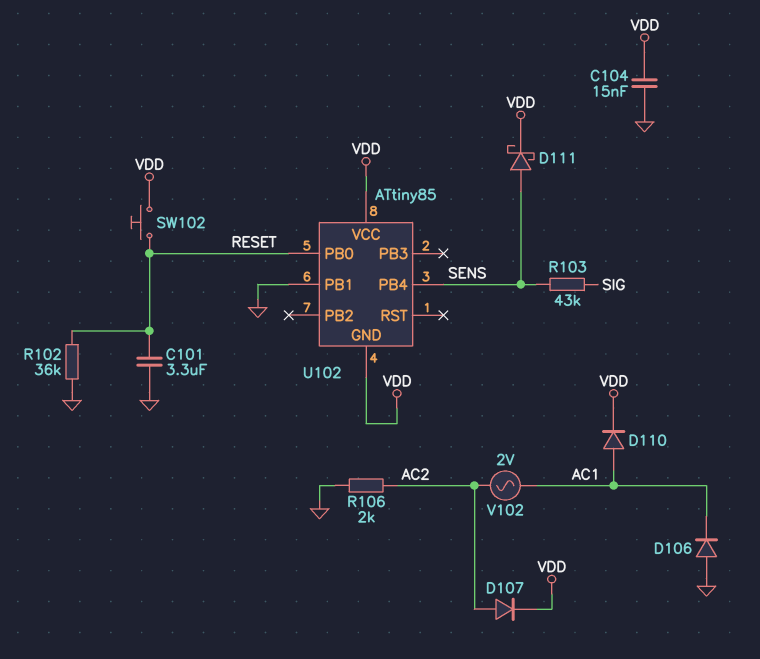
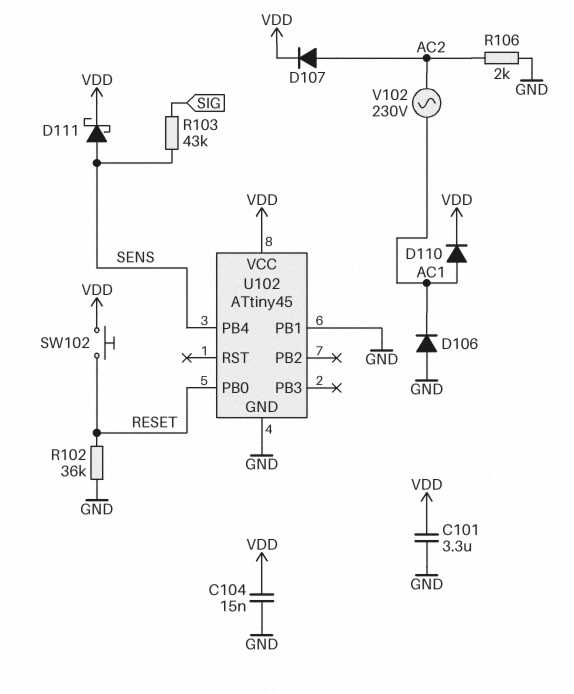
C101: 3.3uF (GND, RESET) -> 3.3uF (GND, VDD)
U102: ATtiny85 -> ATtiny45
U102 pin GND: VDD -> GND
V102: AC 2V (AC1, AC2) -> AC 230V (AC1, AC2)

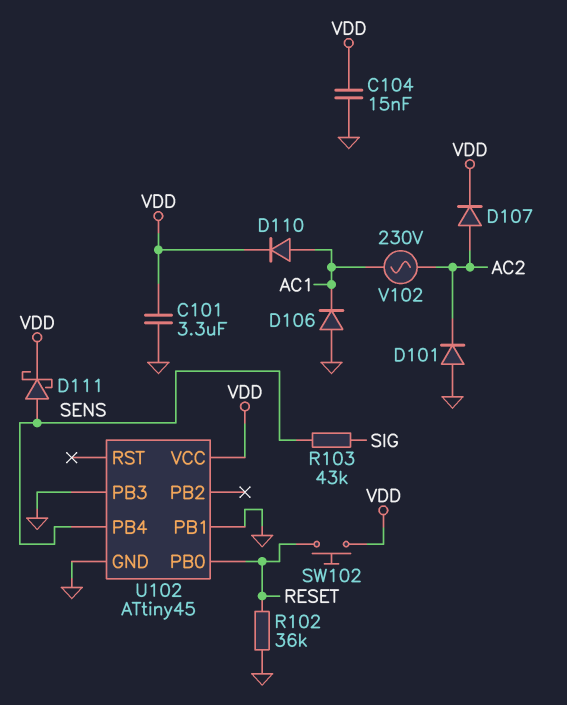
D101: none -> diode (A GND, K AC2)
R106: 2k (AC2, GND) -> none
U102 pin PB3: none -> GND

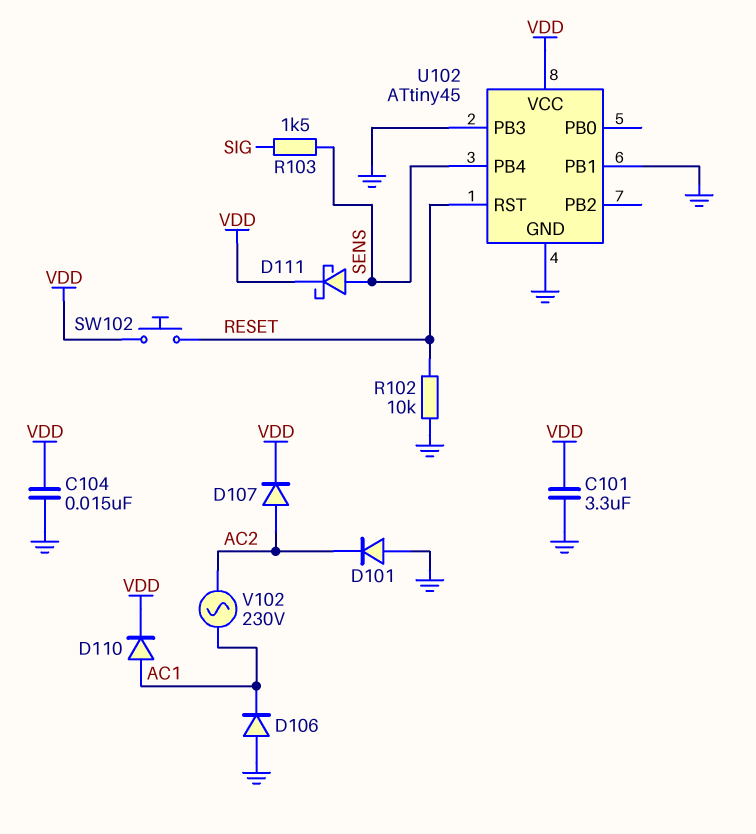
R102: 36k (GND, RESET) -> 10k (GND, RESET)
R103: 43k (SENS, SIG) -> 1.5k (SENS, SIG)
U102 pin PB0: RESET -> none
U102 pin RST: none -> RESET

